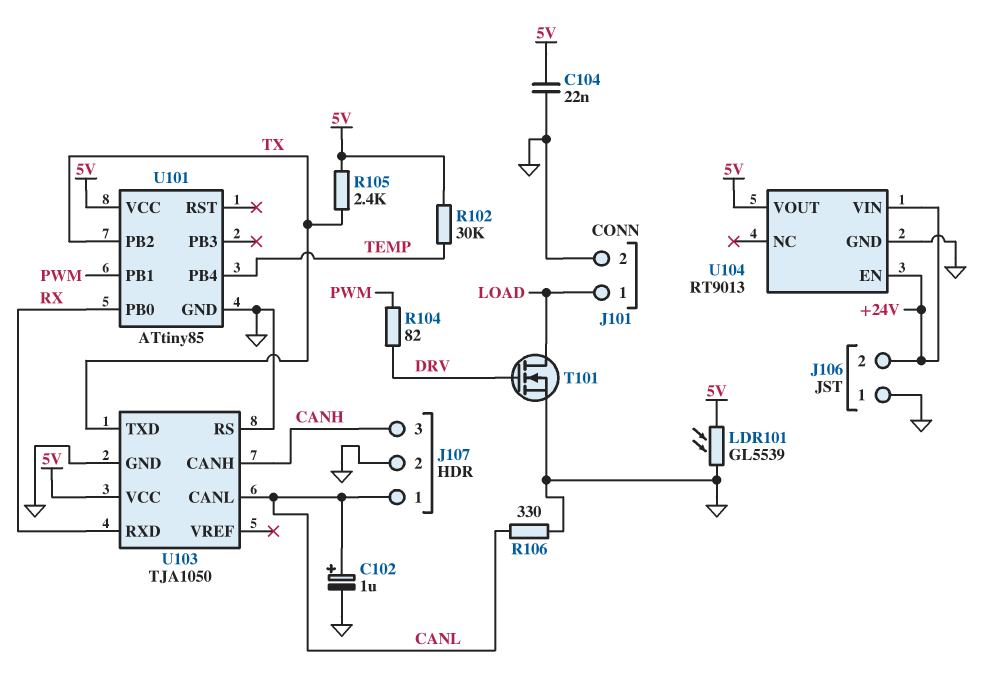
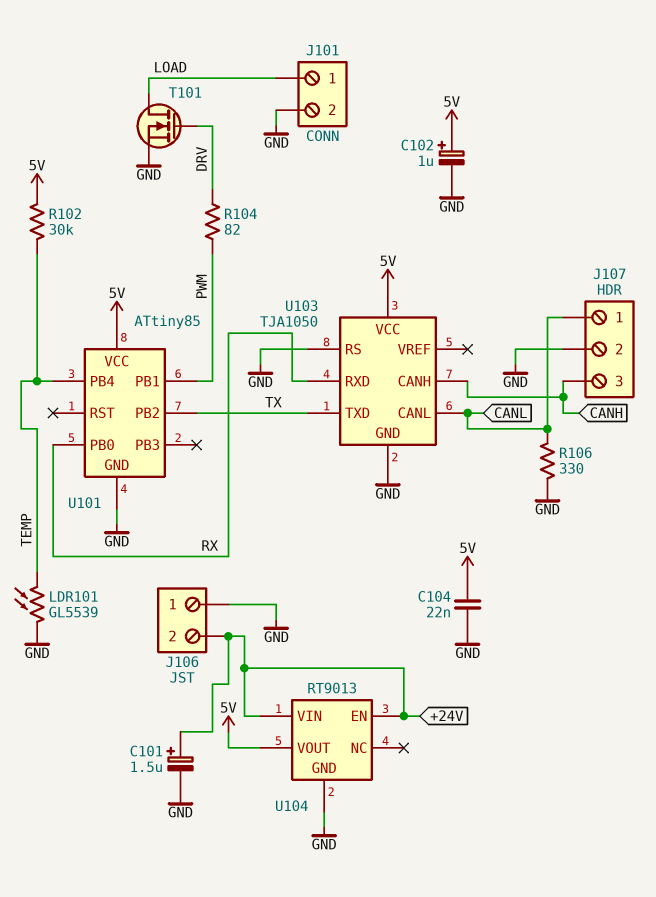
C101: none -> 1.5uF (plus +24V, minus GND)
C102: 1uF (plus CANL, minus GND) -> 1uF (plus 5V, minus GND)
LDR101: GL5539 (5V, GND) -> GL5539 (GND, TEMP)
R105: 2.4k (5V, TX) -> none

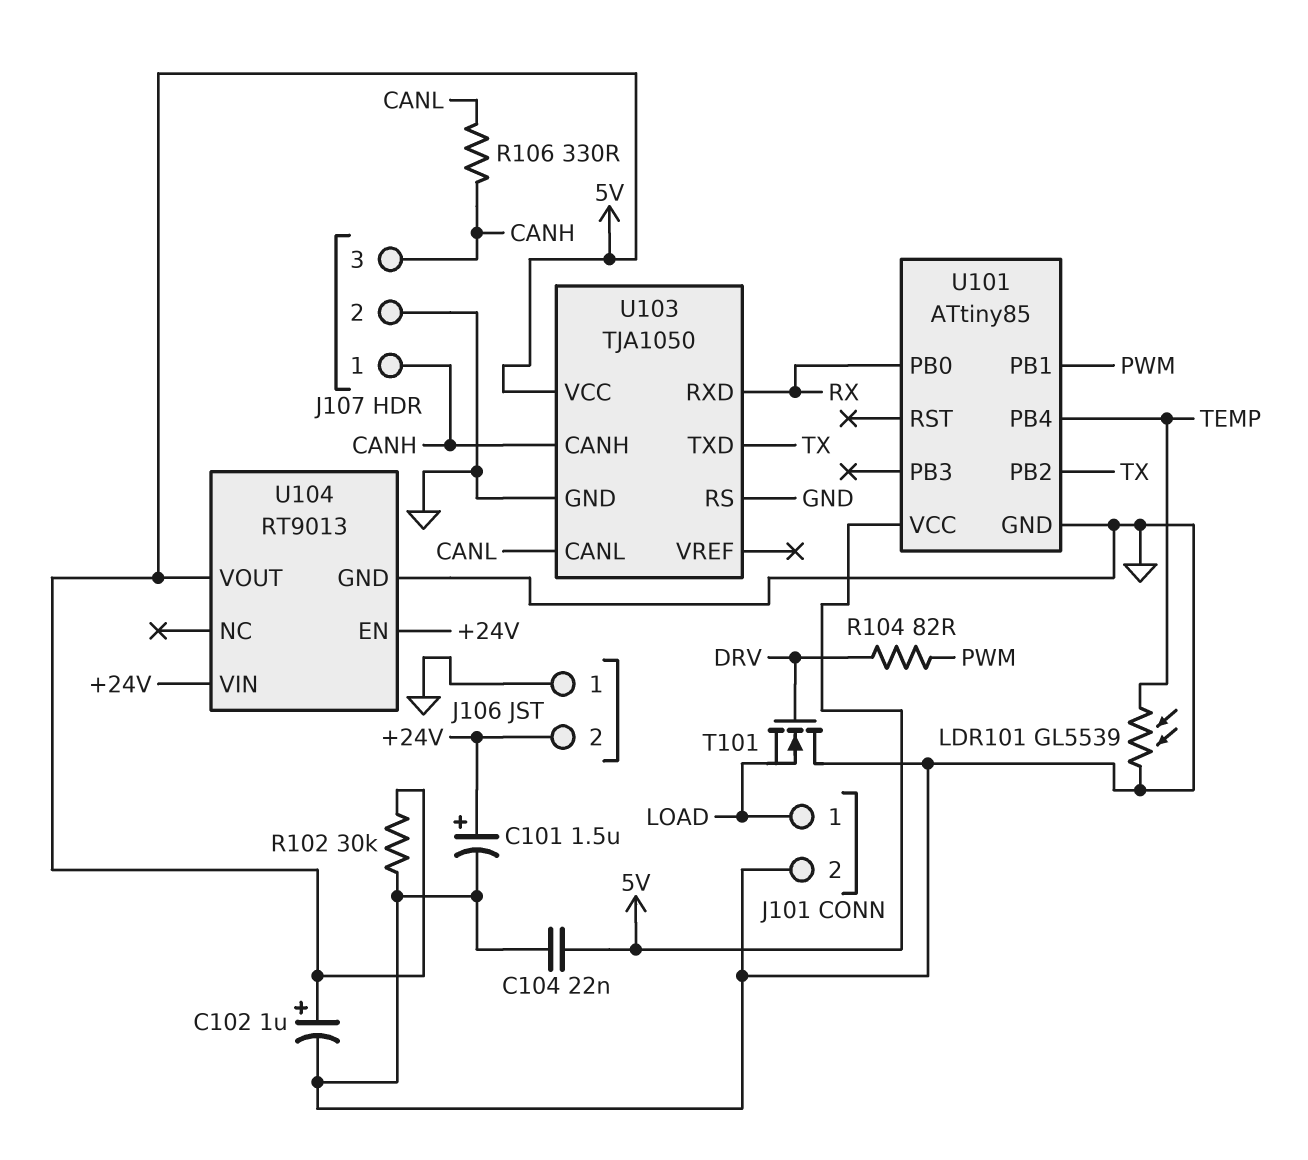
J107 pin 1: CANL -> CANH
R102: 30k (5V, TEMP) -> 30k (5V, GND)
R106: 330 (CANL, GND) -> 330 (CANH, CANL)
T101: NMOS (G DRV, D LOAD, S GND) -> NMOS (G DRV, D GND, S LOAD)

